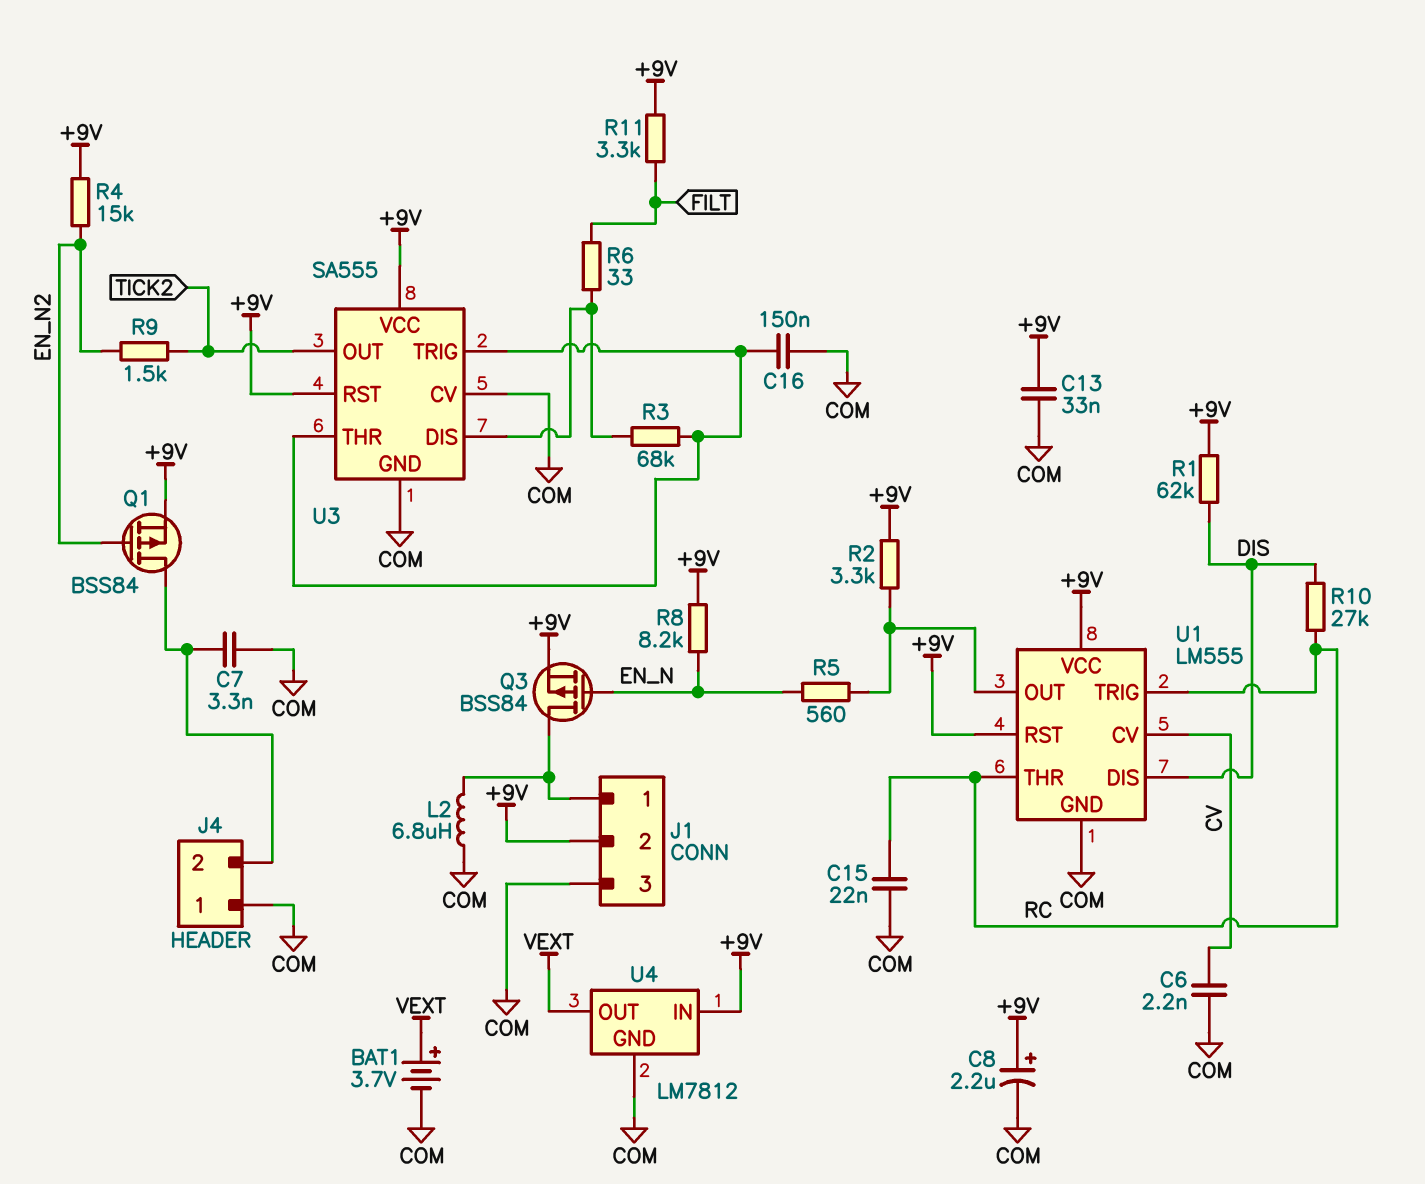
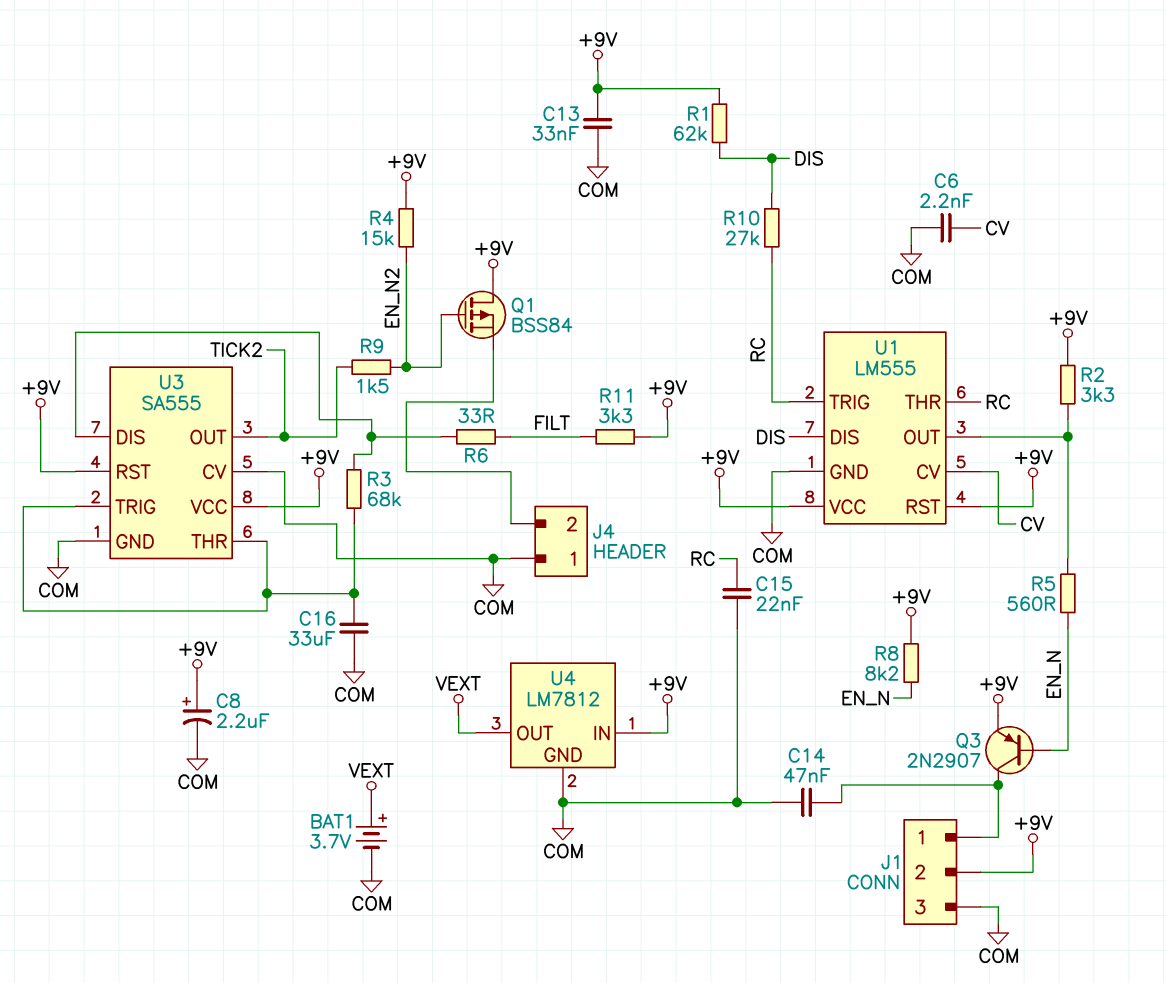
C7: 3.3nF (COM, J4/2) -> none
C14: none -> 47nF (COM, J1/1)
C16: 150nF (COM, U3/THR) -> 33uF (COM, U3/THR)
L2: 6.8uH (COM, J1/1) -> none
Q1: PMOS BSS84 (G EN_N2, D J4/2, S +9V) -> PMOS BSS84 (G EN_N2, D +9V, S J4/2)
Q3: PMOS BSS84 (G EN_N, D J1/1, S +9V) -> PNP 2N2907 (B EN_N, C J1/1, E +9V)

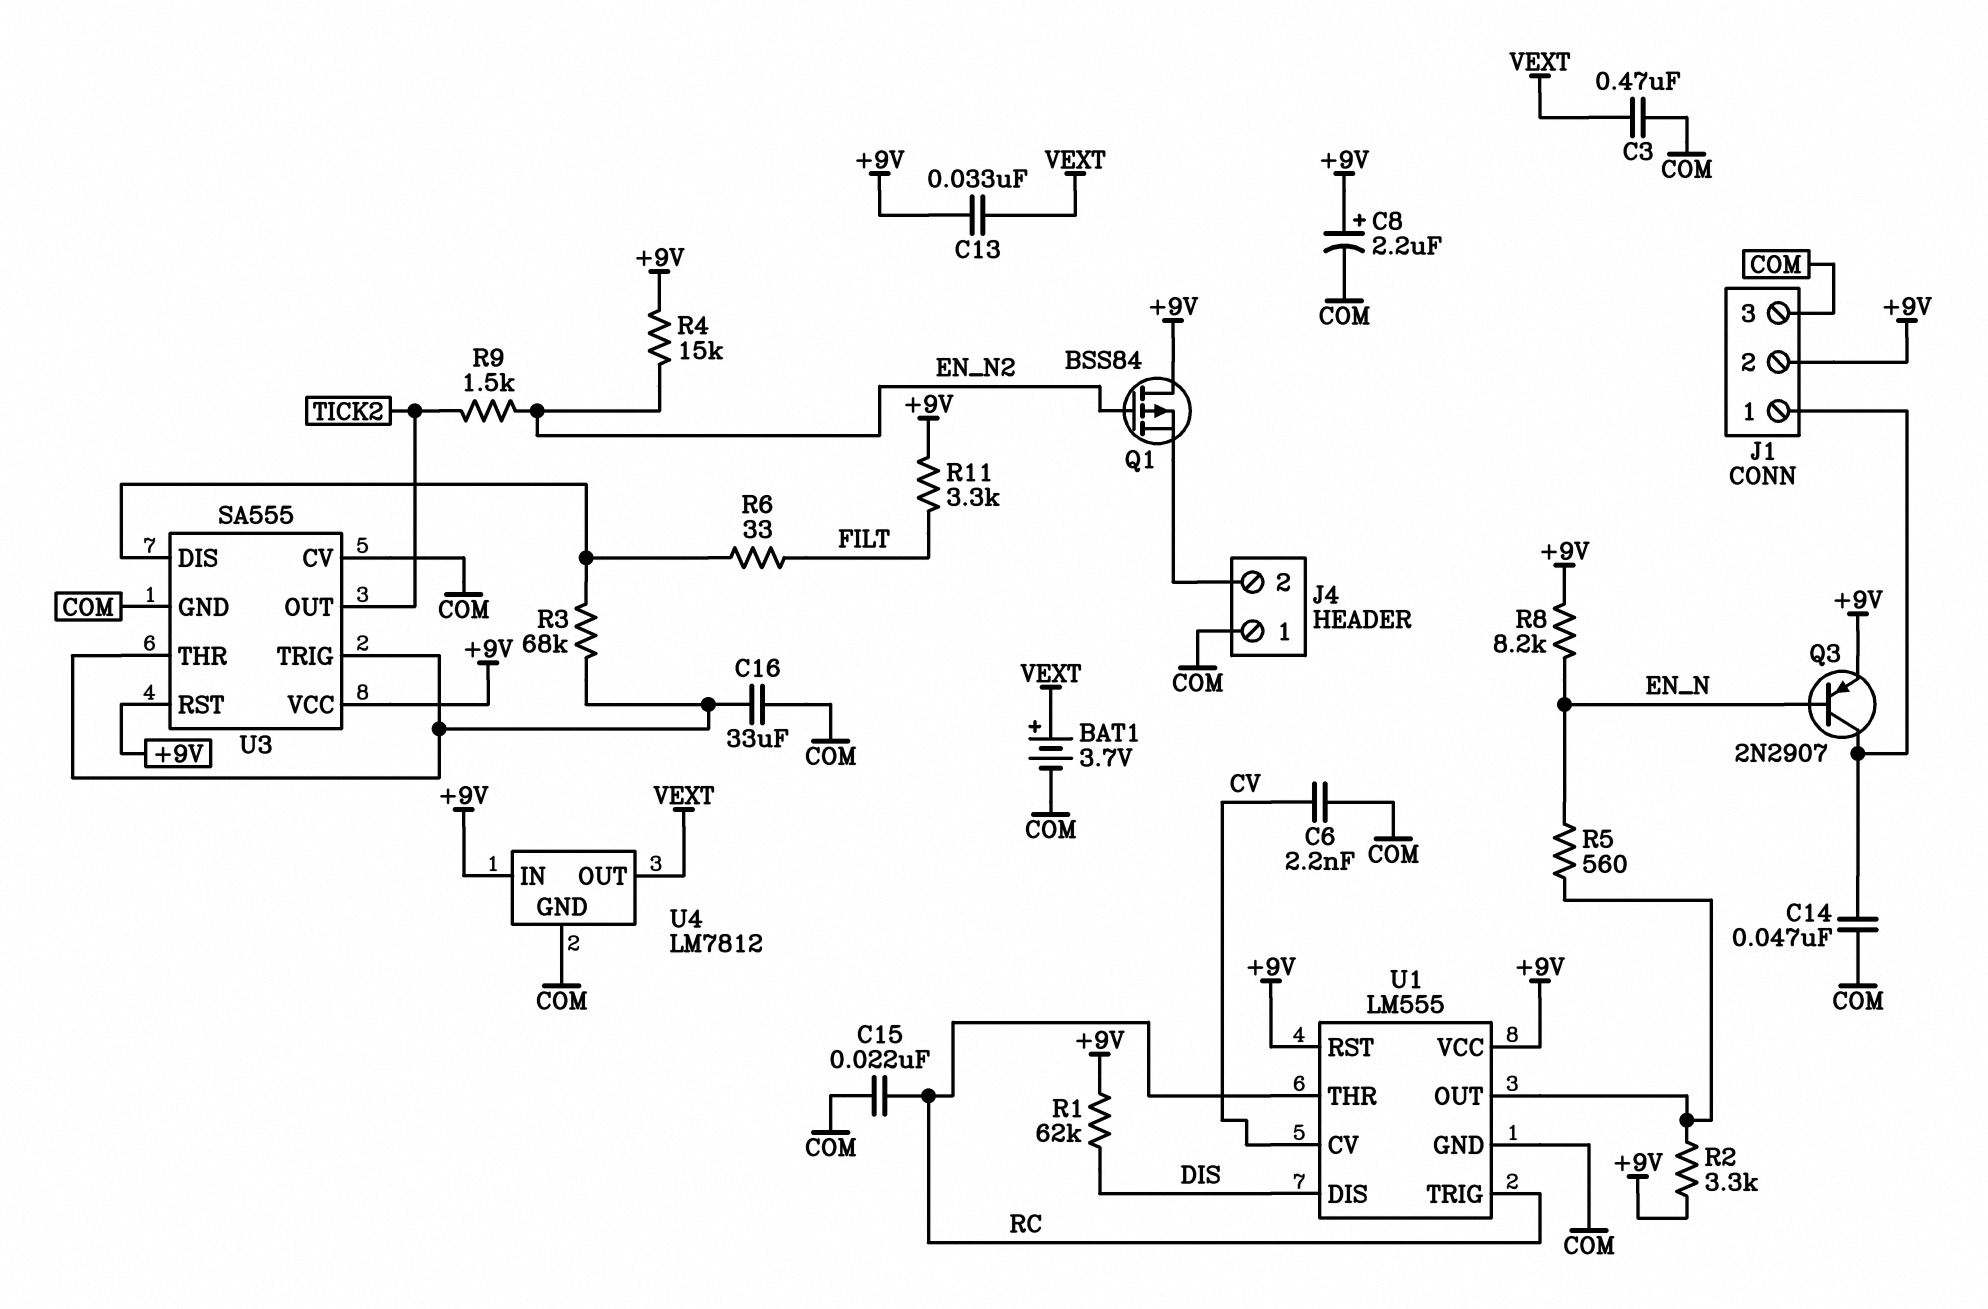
C3: none -> 470nF (COM, VEXT)
C13: 33nF (+9V, COM) -> 33nF (+9V, VEXT)
R10: 27k (DIS, RC) -> none

